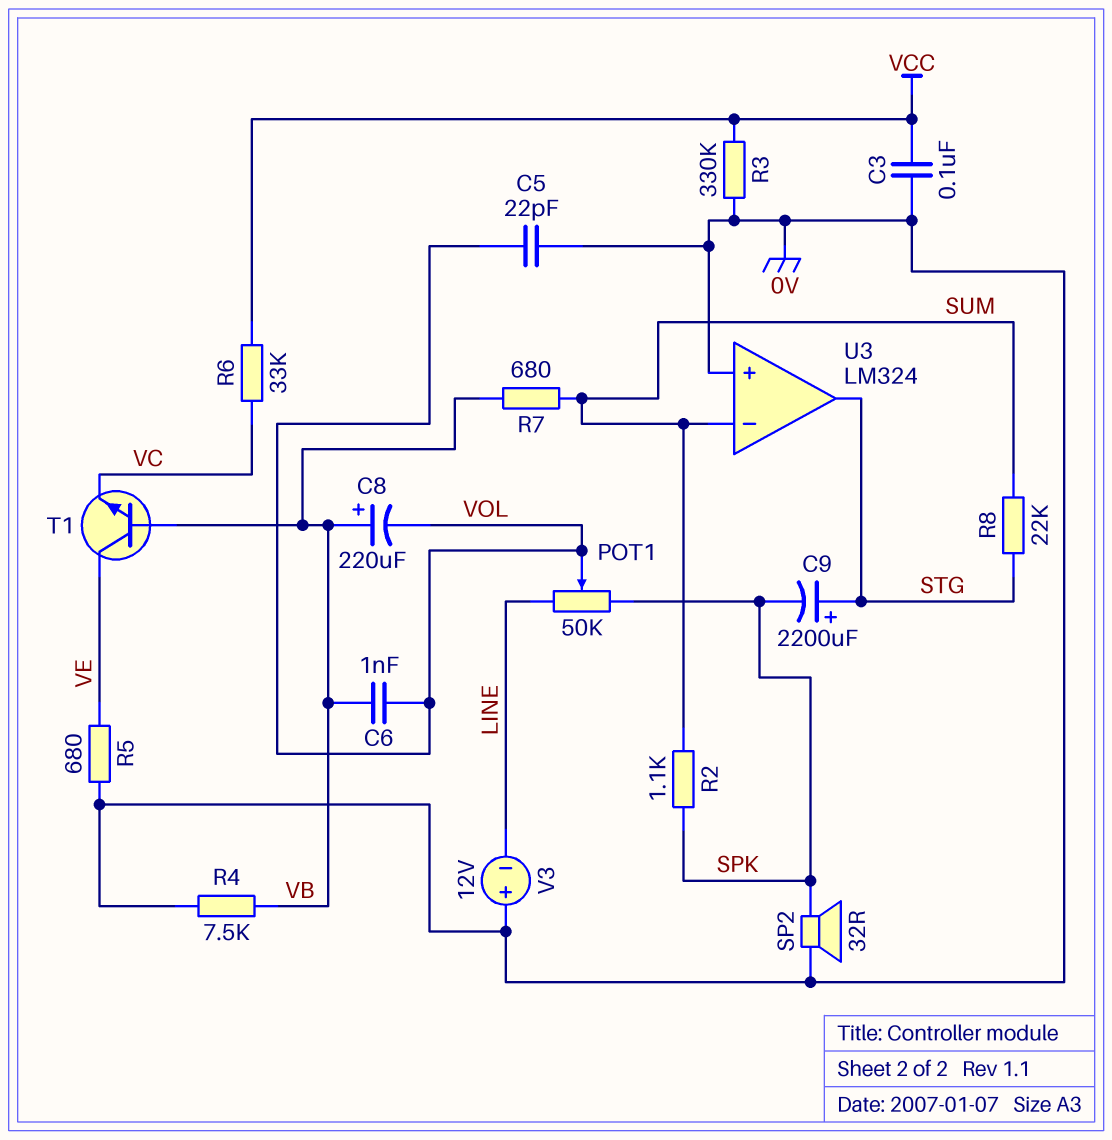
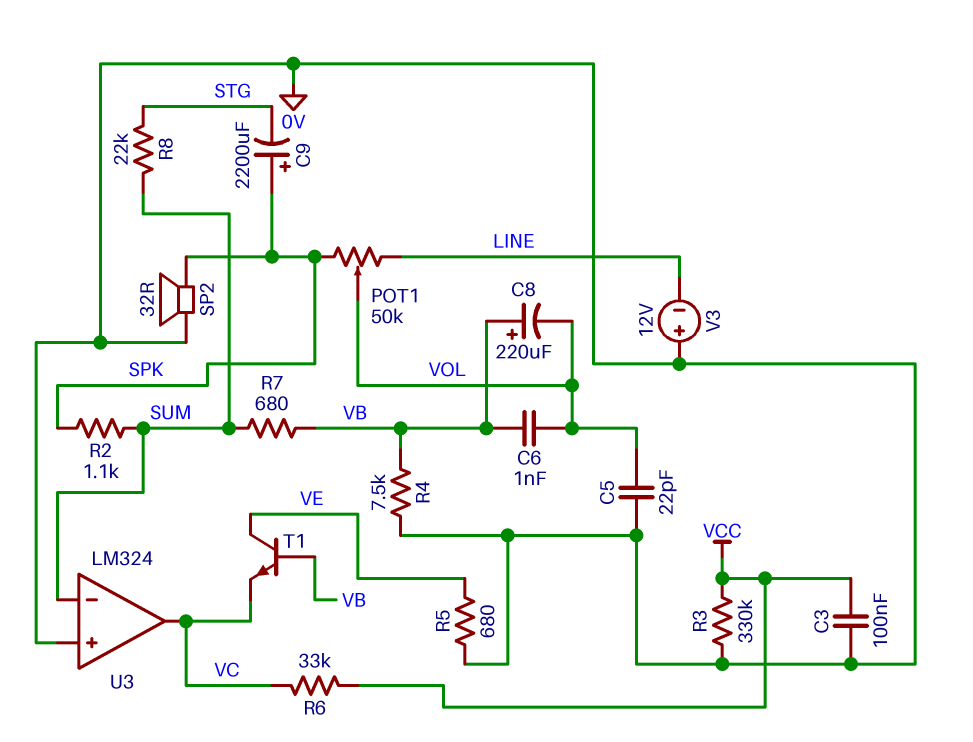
C9: 2200uF (plus STG, minus SPK) -> 2200uF (plus SPK, minus STG)
U3 pin out: STG -> VC

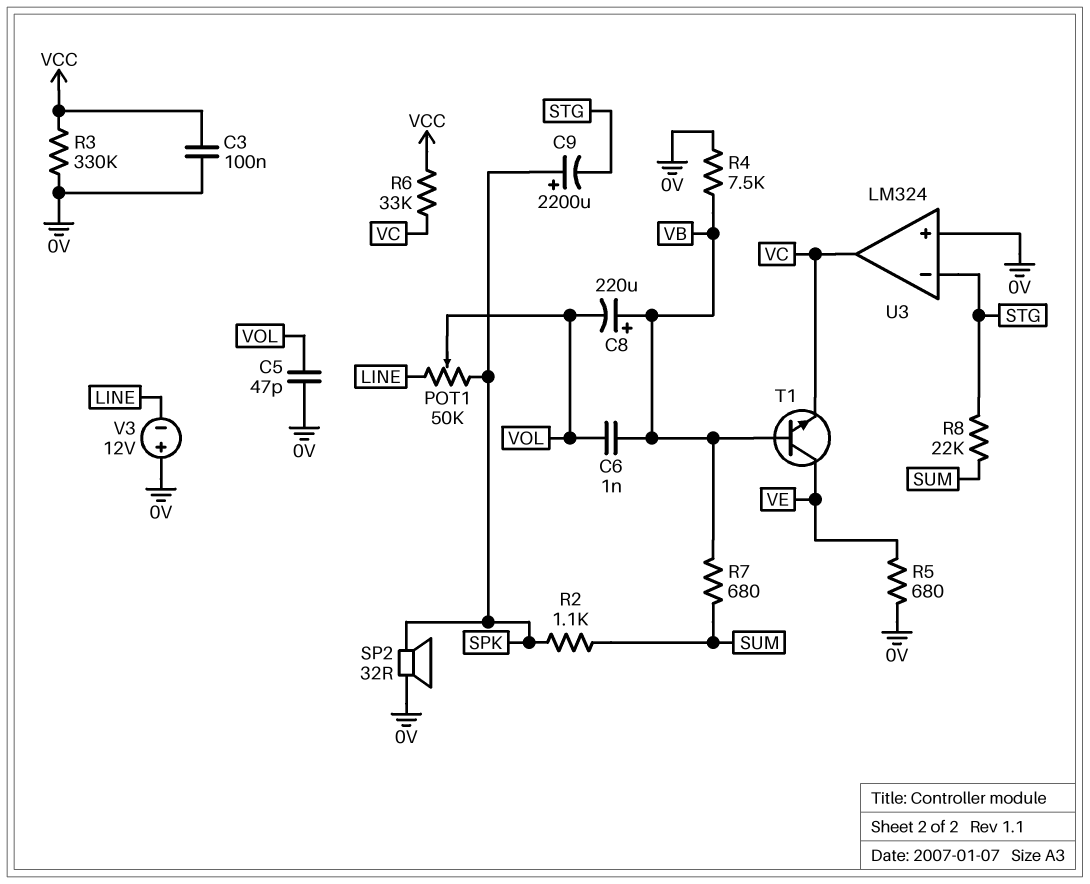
C5: 22pF (0V, VOL) -> 47pF (0V, VOL)
U3 pin in-: SUM -> STG

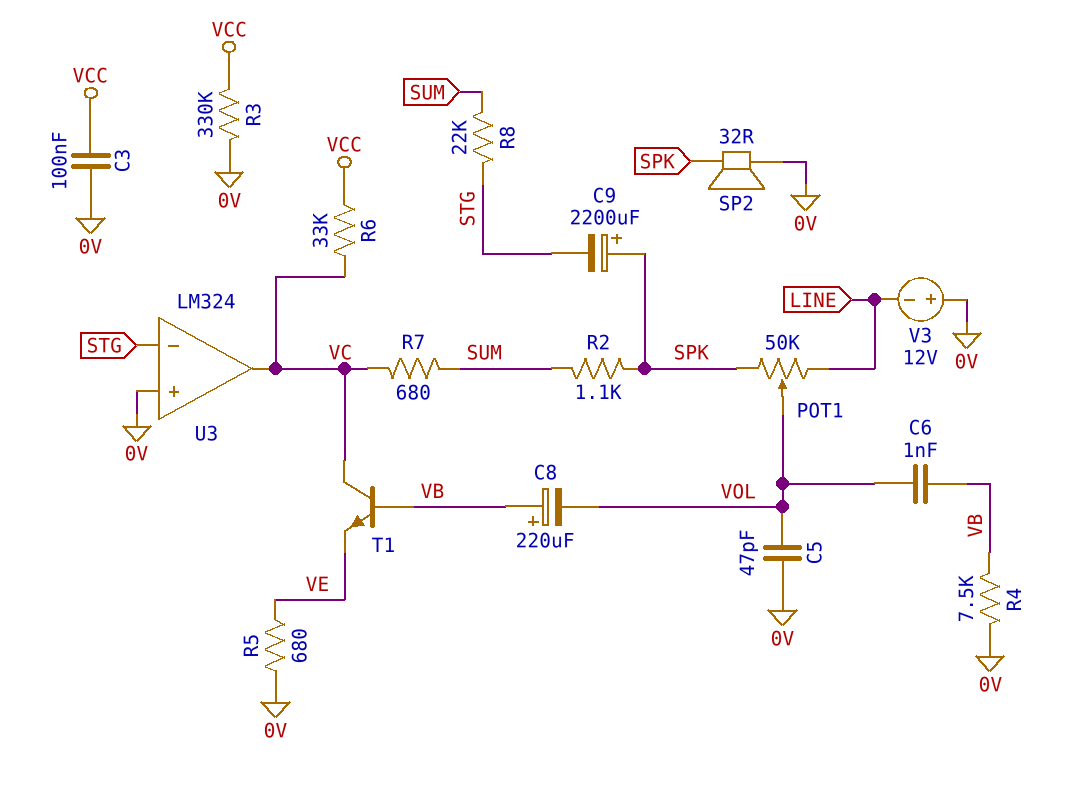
R7: 680 (SUM, VB) -> 680 (SUM, VC)
T1: NPN (B VB, C VE, E VC) -> NPN (B VB, C VC, E VE)

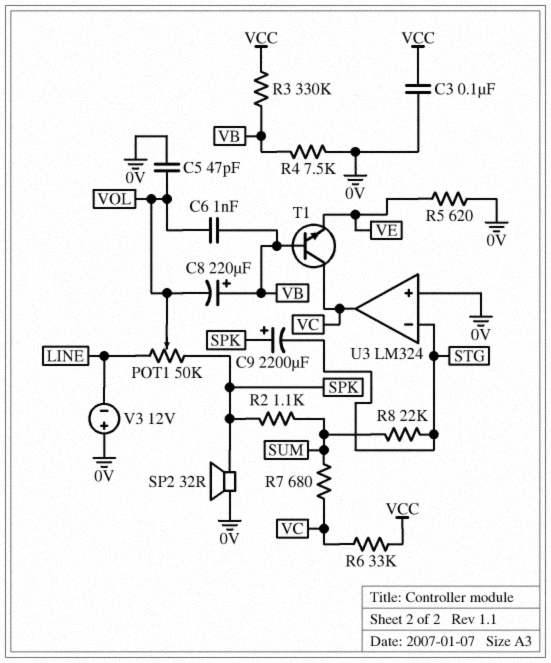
R3: 330k (0V, VCC) -> 330k (VB, VCC)
R5: 680 (0V, VE) -> 620 (0V, VE)

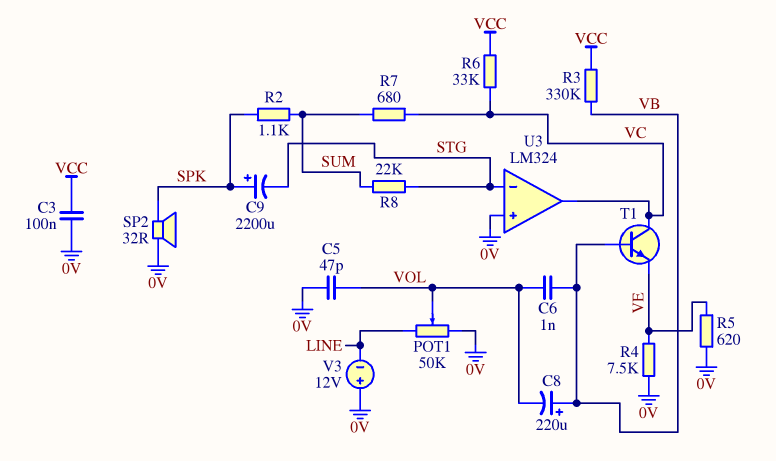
POT1: 50k (LINE, SPK, wiper VOL) -> 50k (0V, LINE, wiper VOL)
R4: 7.5k (0V, VB) -> 7.5k (0V, VE)

